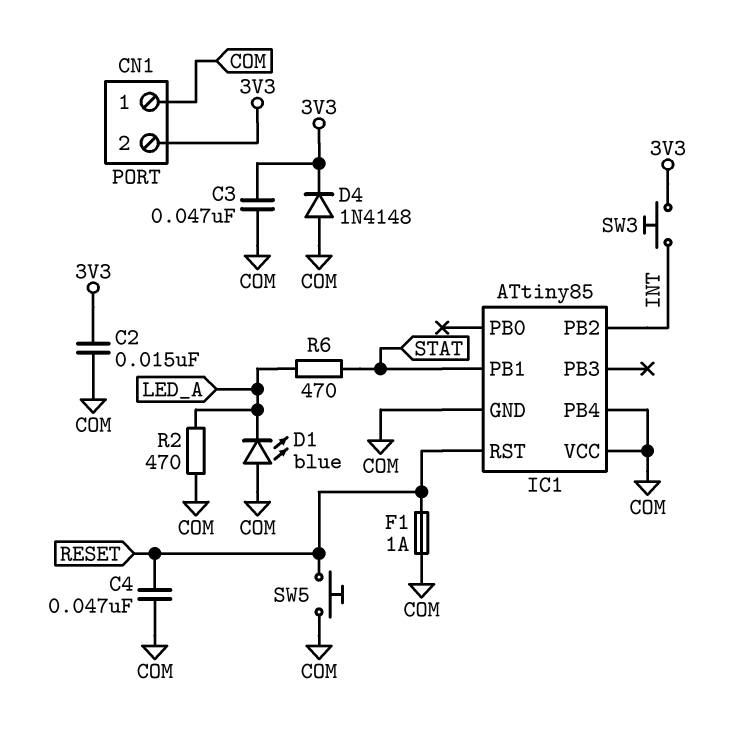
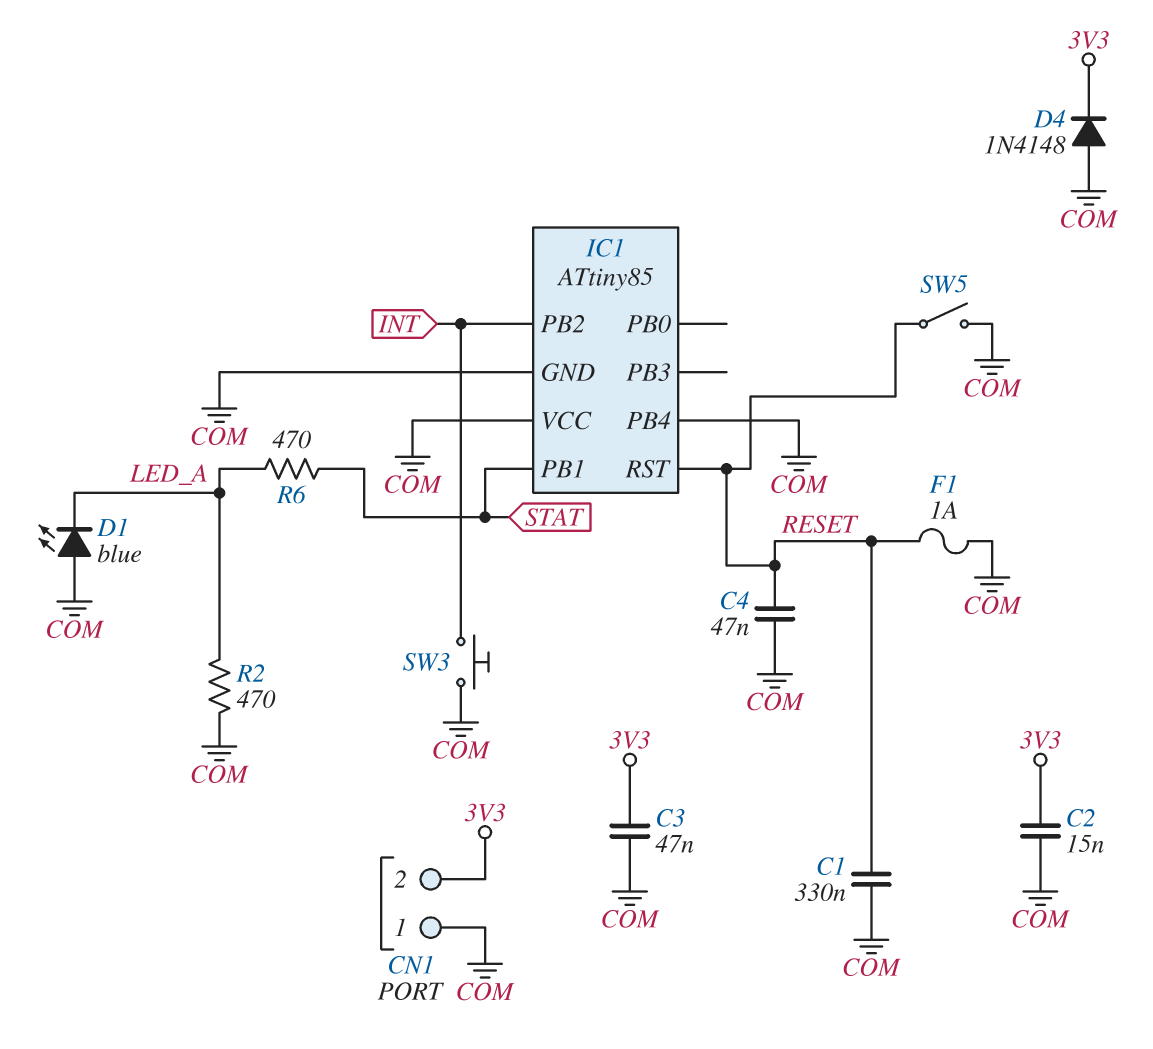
C1: none -> 330nF (COM, RESET)
SW3: button (3V3, INT) -> button (COM, INT)
SW5: button (COM, RESET) -> switch (COM, RESET)

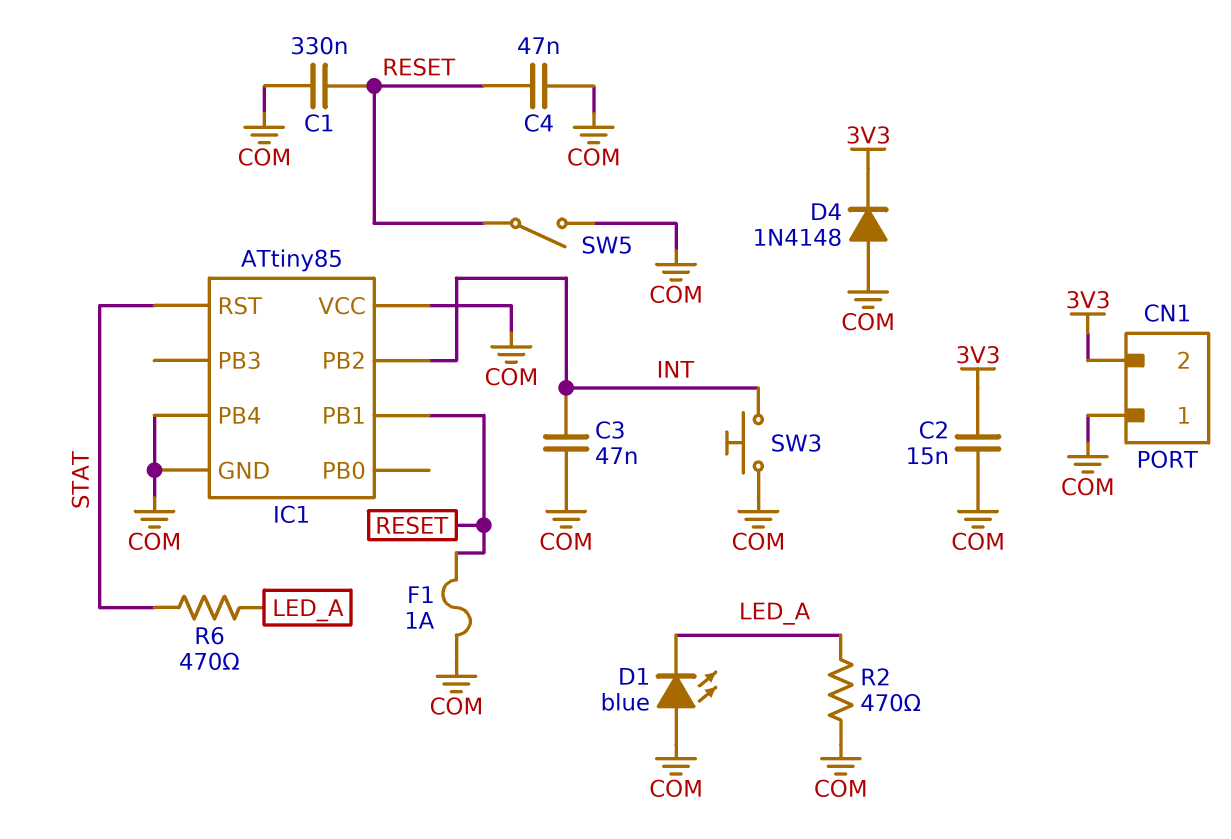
C3: 47nF (3V3, COM) -> 47nF (COM, INT)
IC1 pin PB1: STAT -> RESET
IC1 pin RST: RESET -> STAT

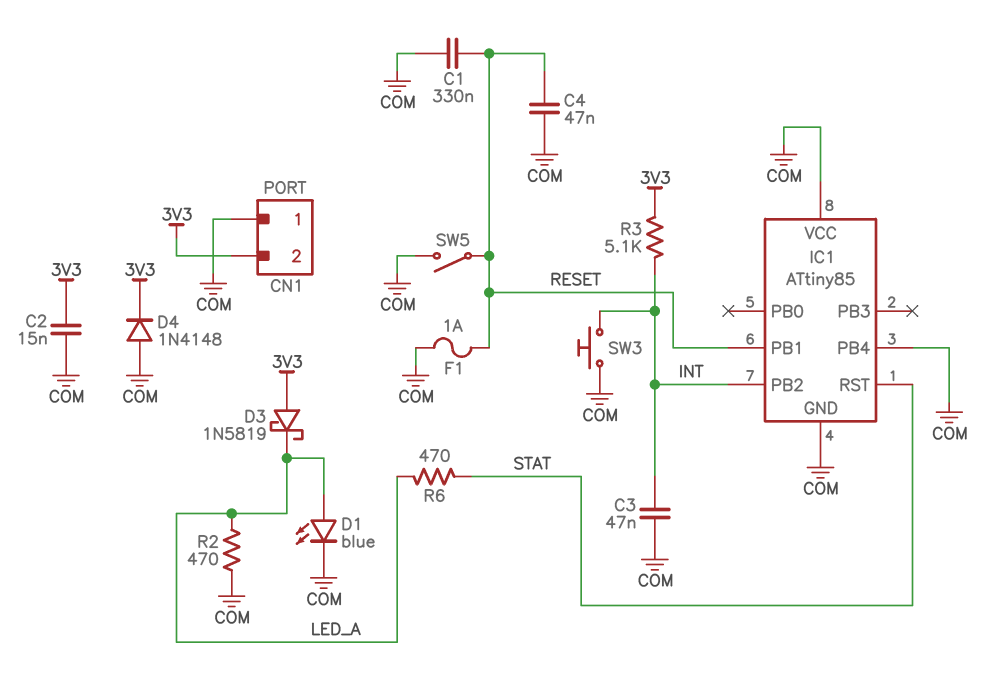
D1: LED blue (A COM, K LED_A) -> LED blue (A LED_A, K COM)
D3: none -> schottky 1N5819 (A 3V3, K LED_A)
R3: none -> 5.1k (3V3, INT)

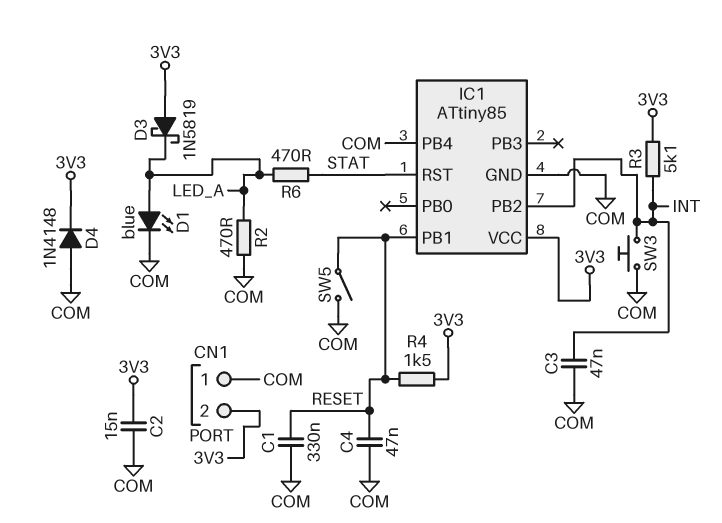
F1: 1A (COM, RESET) -> none
IC1 pin VCC: COM -> 3V3
R4: none -> 1.5k (3V3, RESET)

